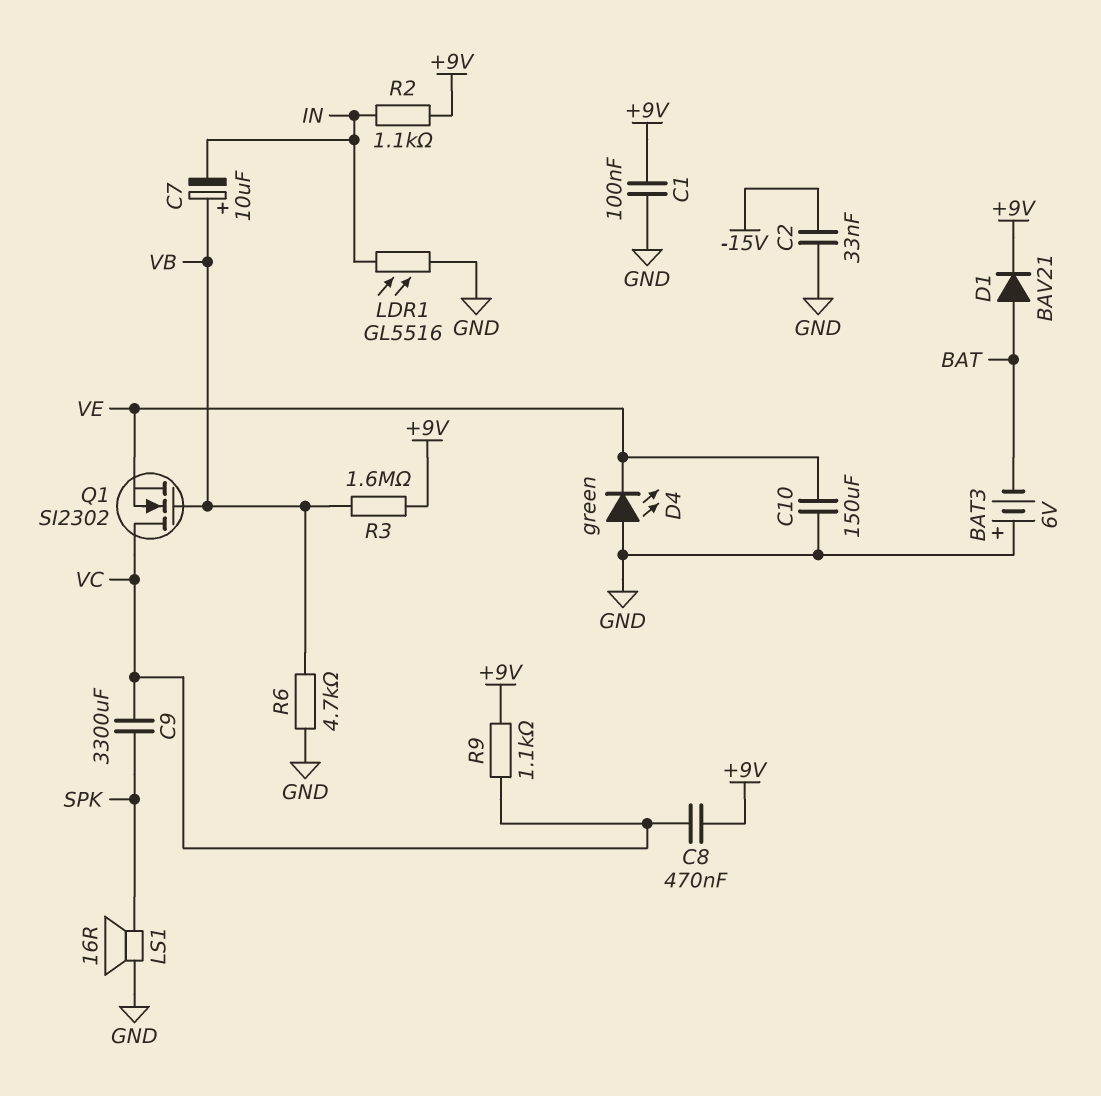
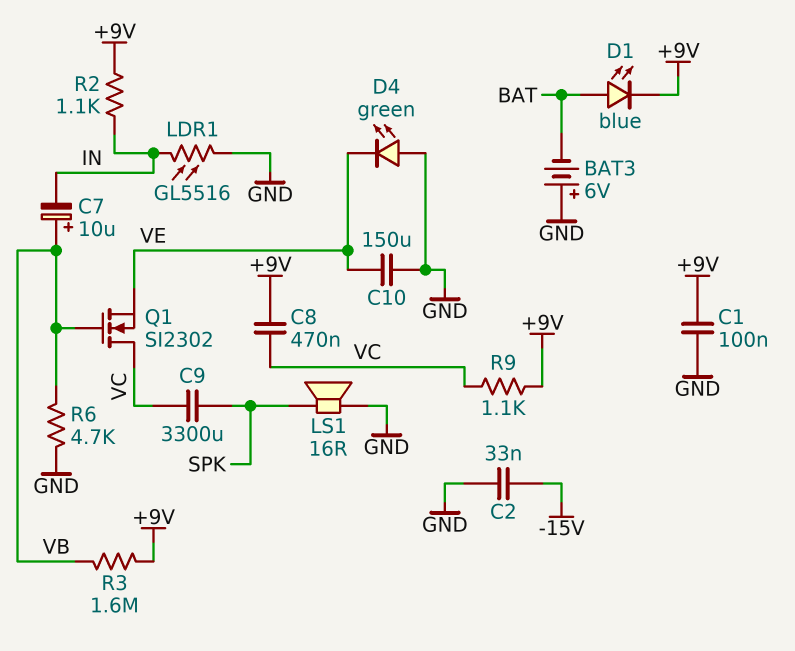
D1: diode BAV21 (A BAT, K +9V) -> LED blue (A BAT, K +9V)

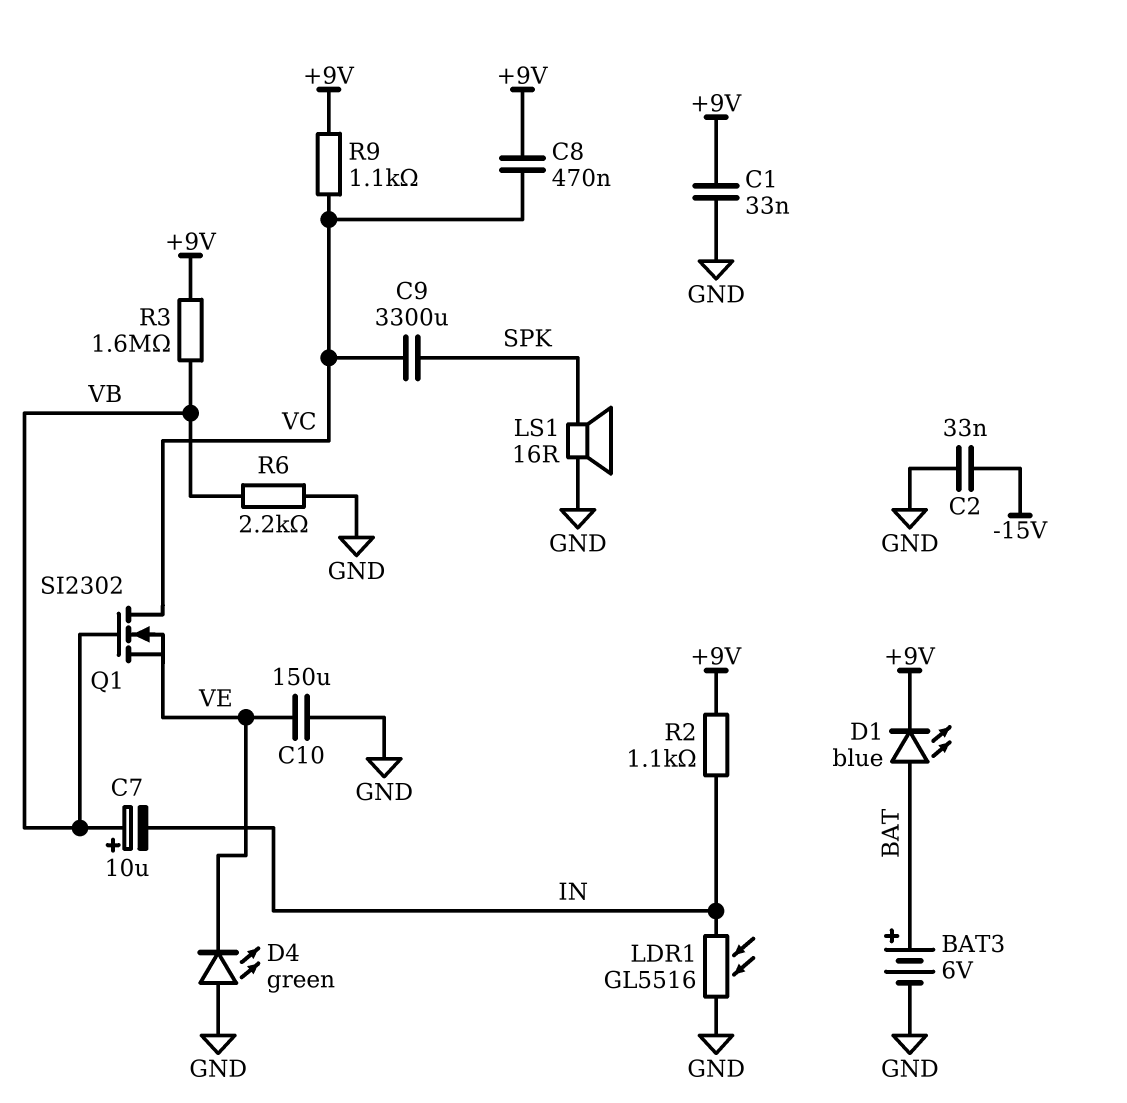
BAT3: 6V (plus GND, minus BAT) -> 6V (plus BAT, minus GND)
C1: 100nF (+9V, GND) -> 33nF (+9V, GND)
R6: 4.7k (GND, VB) -> 2.2k (GND, VB)

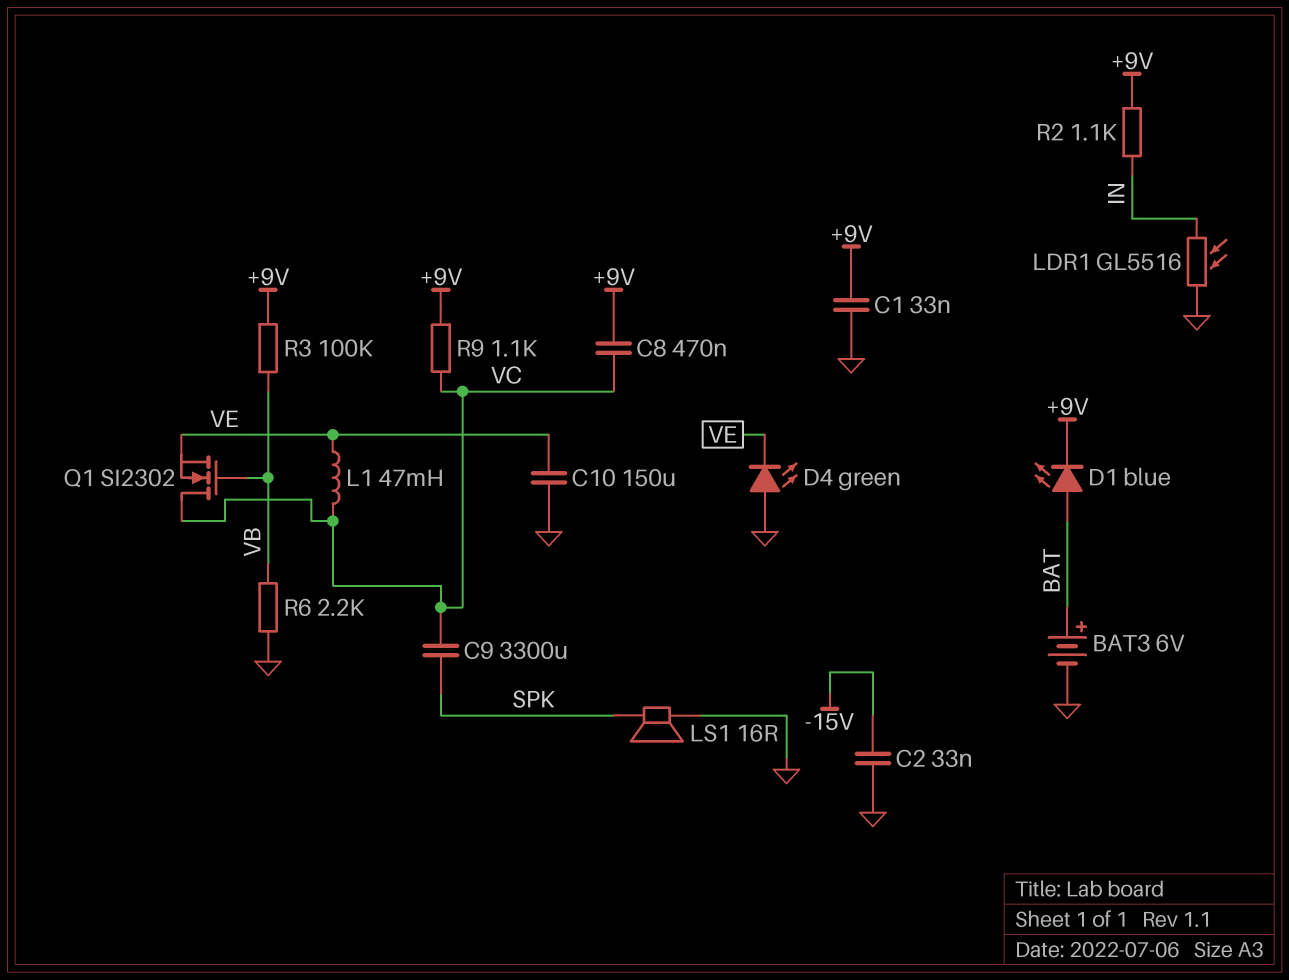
C7: 10uF (plus VB, minus IN) -> none
L1: none -> 47mH (VC, VE)
R3: 1.6M (+9V, VB) -> 100k (+9V, VB)

